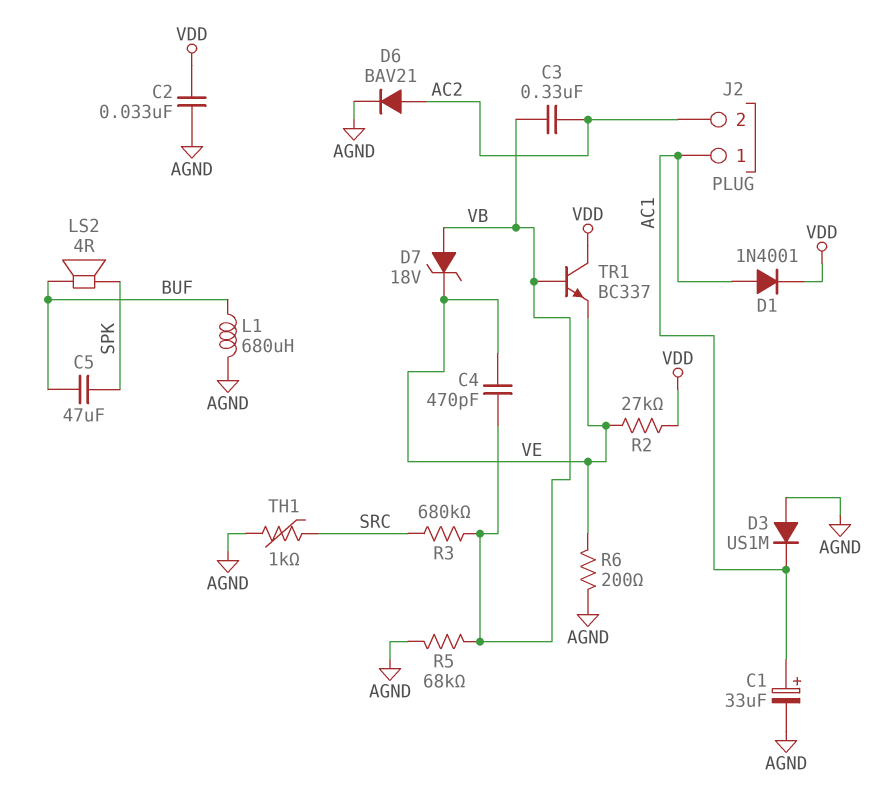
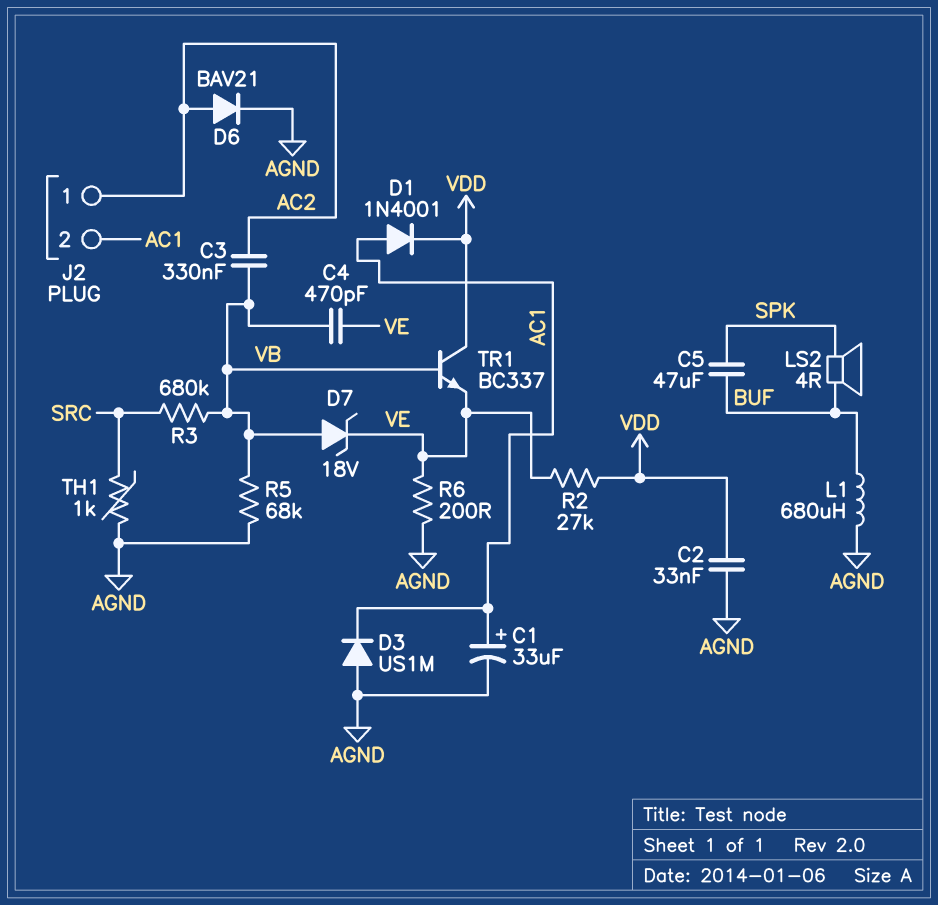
J2 pin 1: AC1 -> AC2
J2 pin 2: AC2 -> AC1

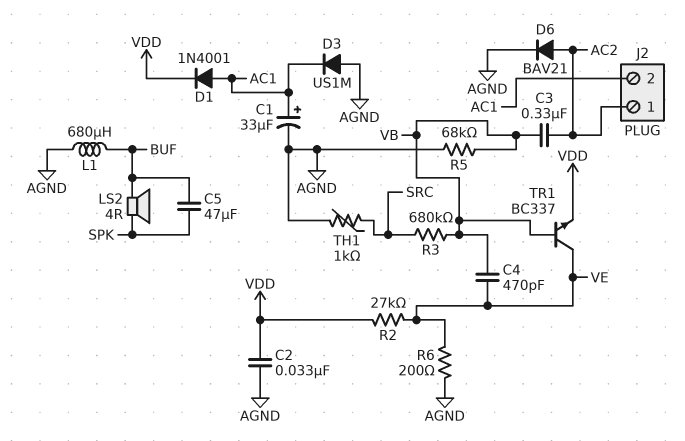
D7: zener 18V (A VB, K VE) -> none
TR1: NPN BC337 (B VB, C VDD, E VE) -> NPN BC337 (B VB, C VE, E VDD)

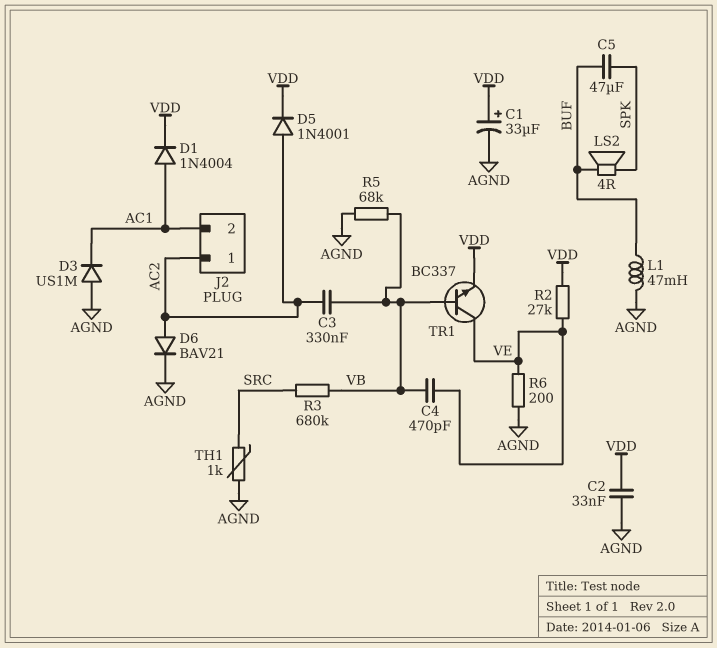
C1: 33uF (plus AC1, minus AGND) -> 33uF (plus VDD, minus AGND)
D1: diode 1N4001 (A AC1, K VDD) -> diode 1N4004 (A AC1, K VDD)
D5: none -> diode 1N4001 (A AC2, K VDD)
L1: 680uH (AGND, BUF) -> 47mH (AGND, BUF)

